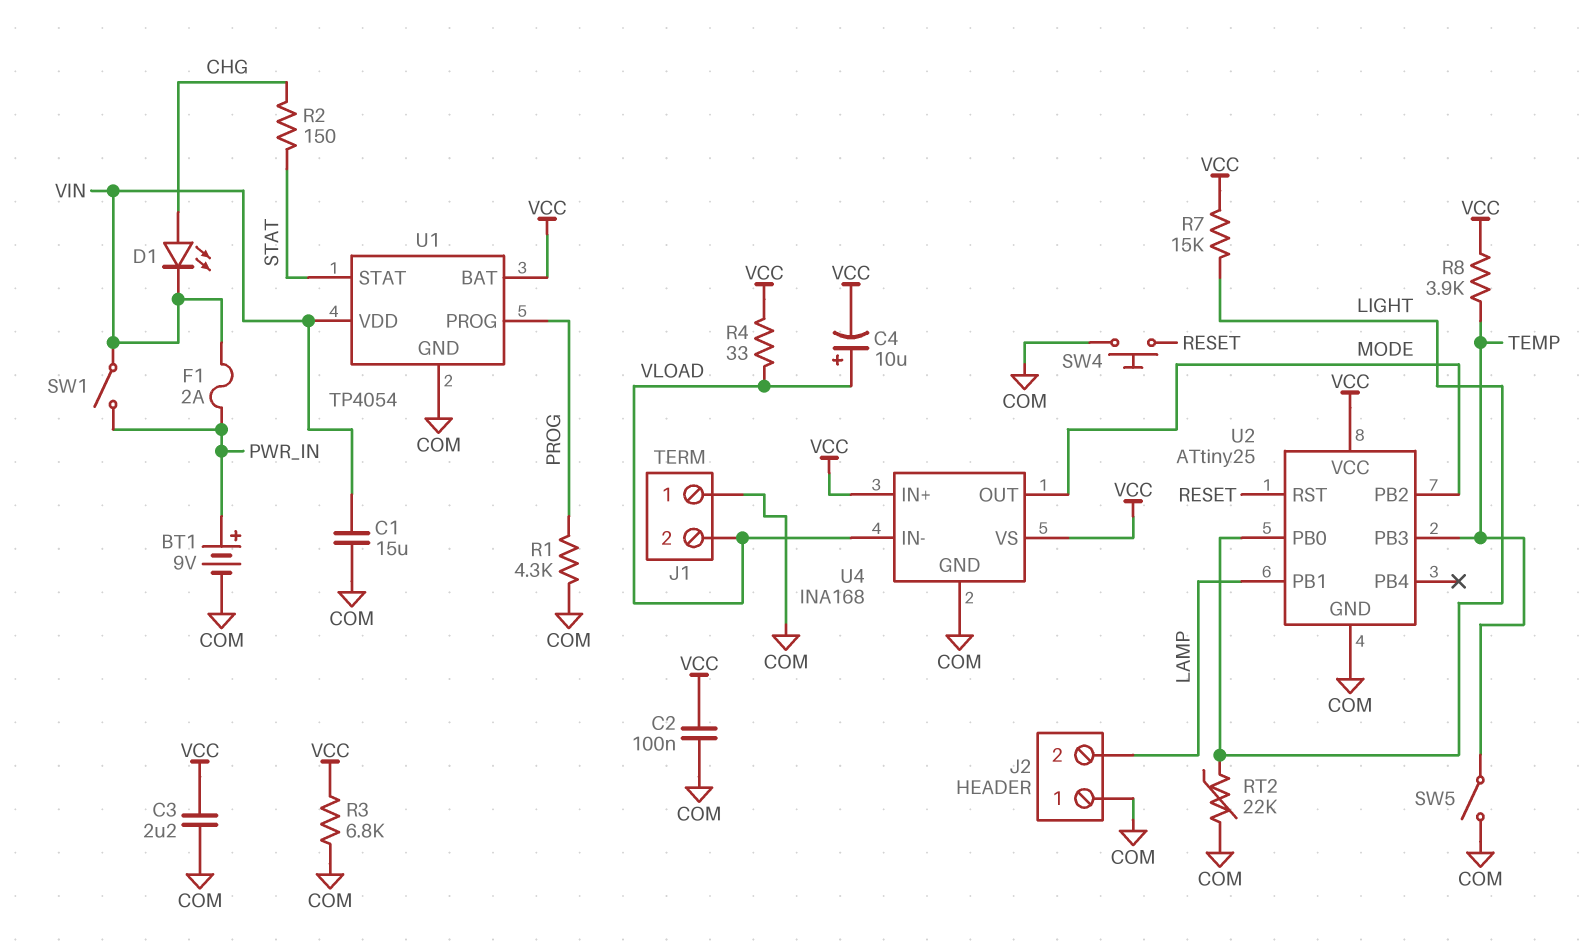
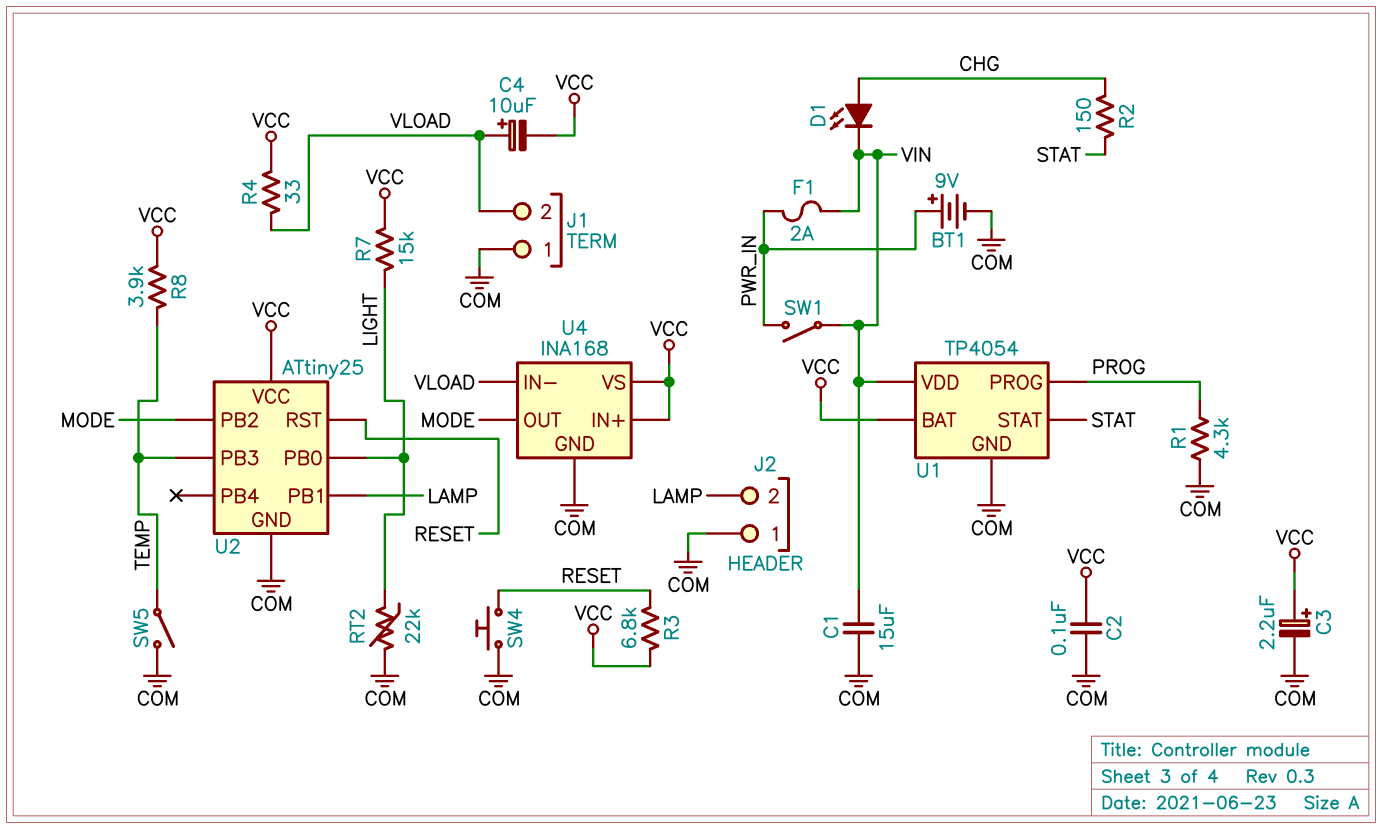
C3: 2.2uF (COM, VCC) -> 2.2uF (plus VCC, minus COM)
R3: 6.8k (COM, VCC) -> 6.8k (RESET, VCC)

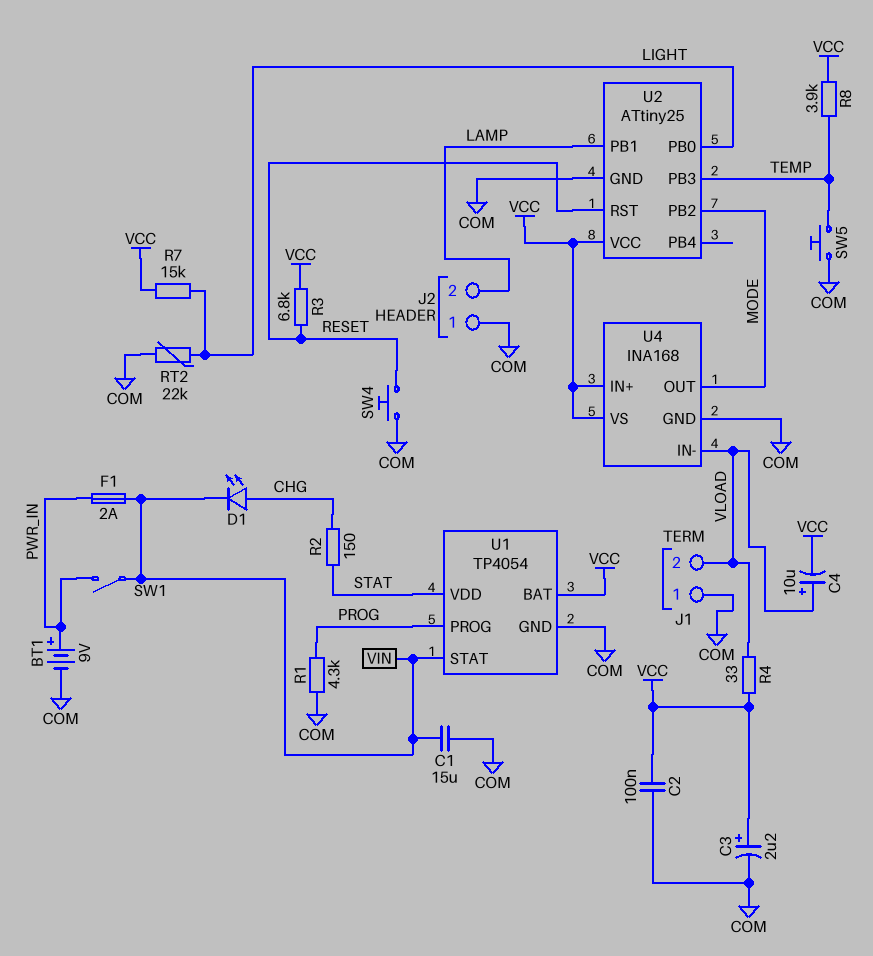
SW5: switch (COM, TEMP) -> button (COM, TEMP)
U1 pin STAT: STAT -> VIN
U1 pin VDD: VIN -> STAT

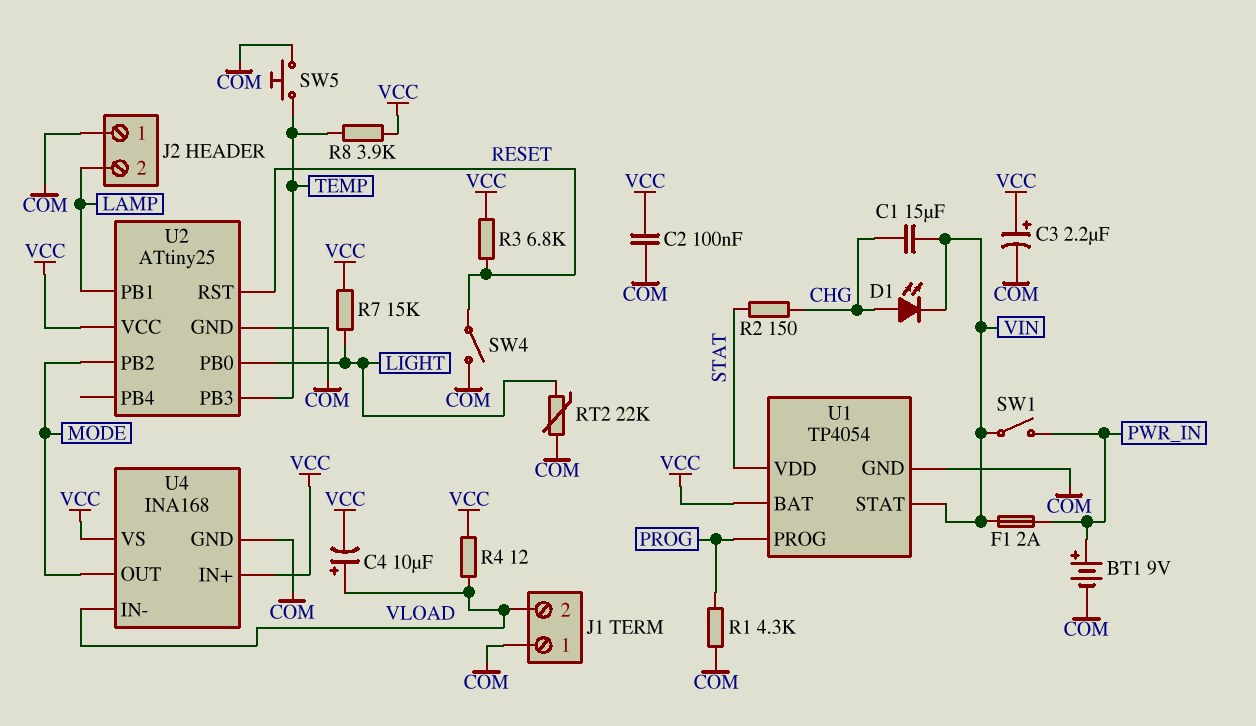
C1: 15uF (COM, VIN) -> 15uF (CHG, VIN)
R4: 33 (VCC, VLOAD) -> 12 (VCC, VLOAD)
SW4: button (COM, RESET) -> switch (COM, RESET)

